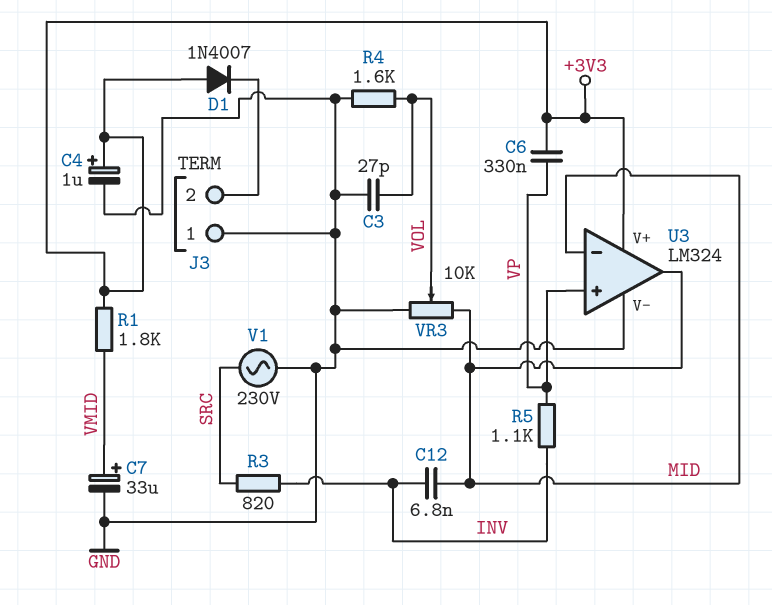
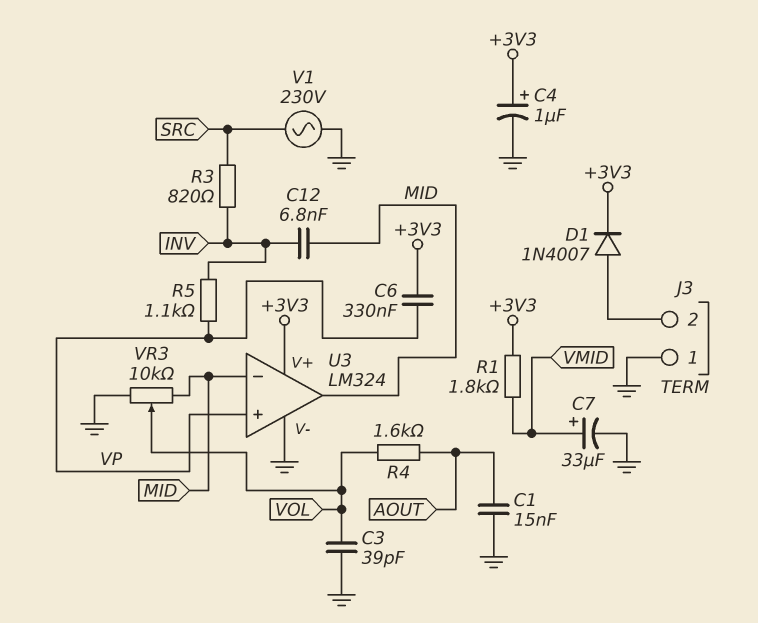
C1: none -> 15nF (AOUT, GND)
C3: 27pF (GND, VOL) -> 39pF (GND, VOL)
D1: diode 1N4007 (A +3V3, K J3/2) -> diode 1N4007 (A J3/2, K +3V3)
R4: 1.6k (GND, VOL) -> 1.6k (AOUT, VOL)

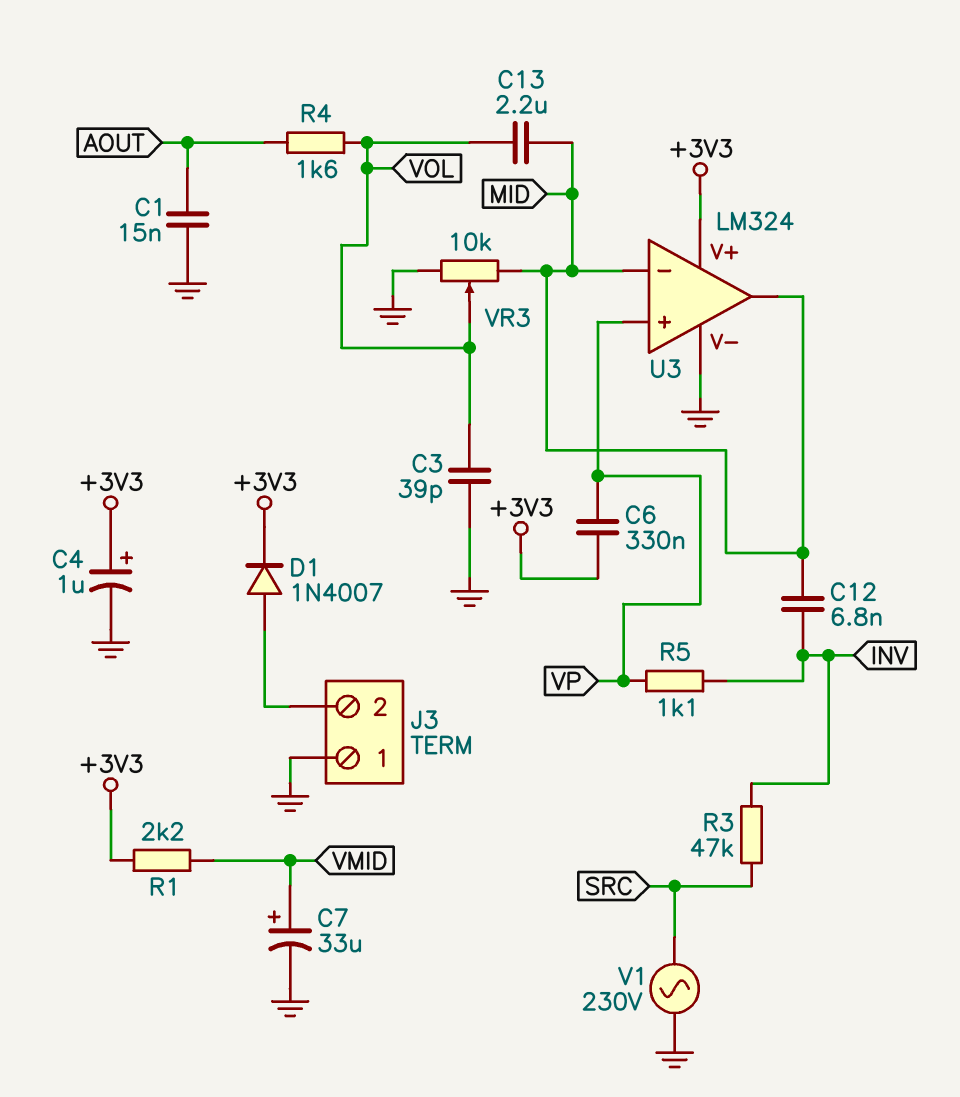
C13: none -> 2.2uF (MID, VOL)
R1: 1.8k (+3V3, VMID) -> 2.2k (+3V3, VMID)
R3: 820 (INV, SRC) -> 47k (INV, SRC)

